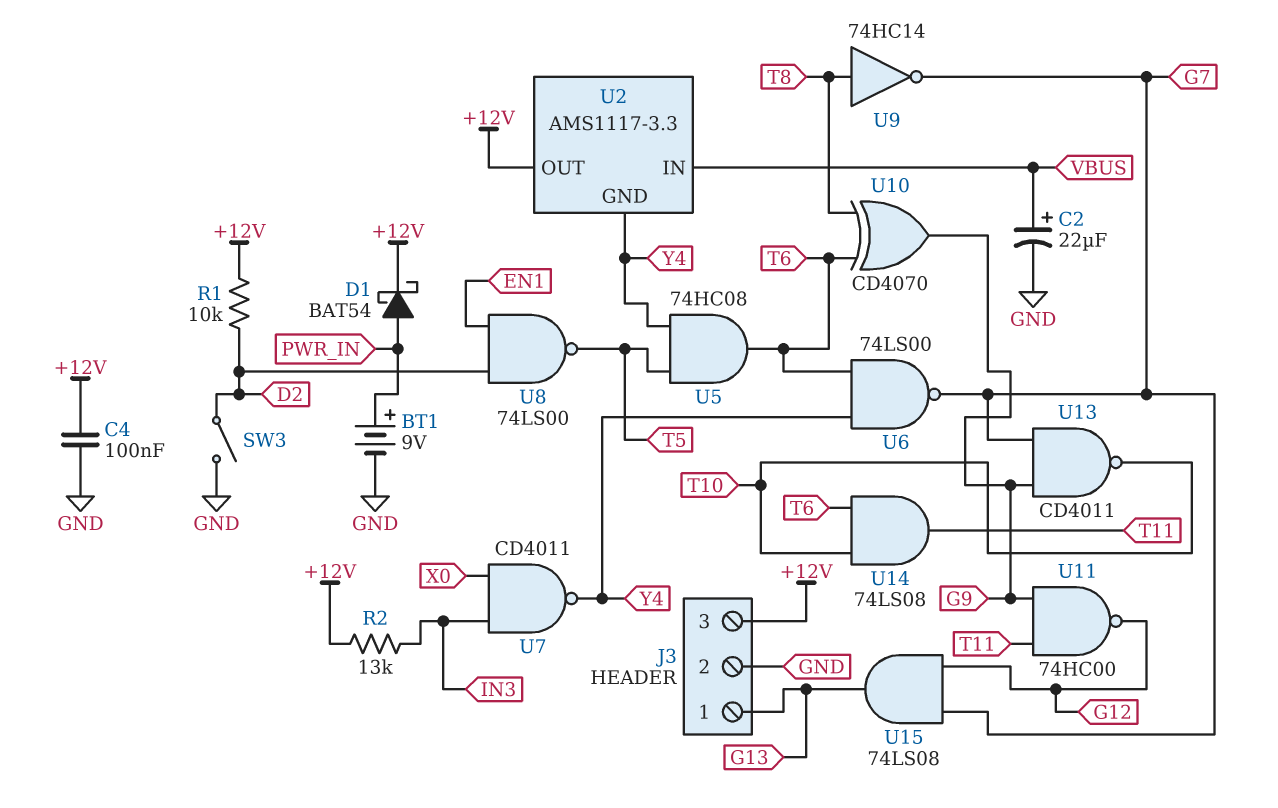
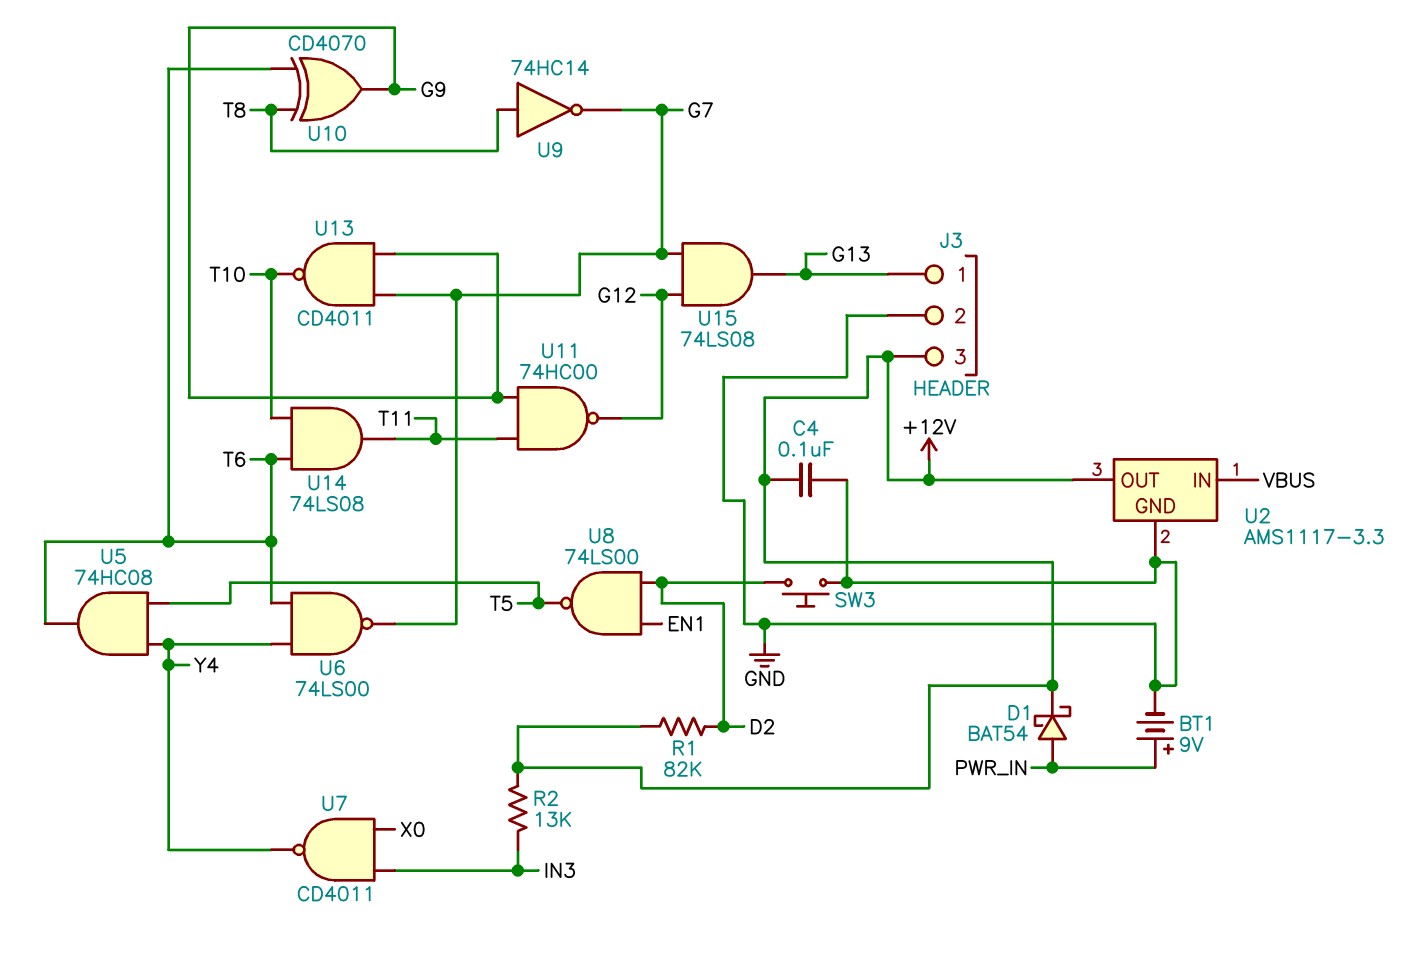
C2: 22uF (plus VBUS, minus GND) -> none
R1: 10k (+12V, D2) -> 82k (+12V, D2)
SW3: switch (D2, GND) -> button (D2, GND)
U2 pin GND: Y4 -> GND

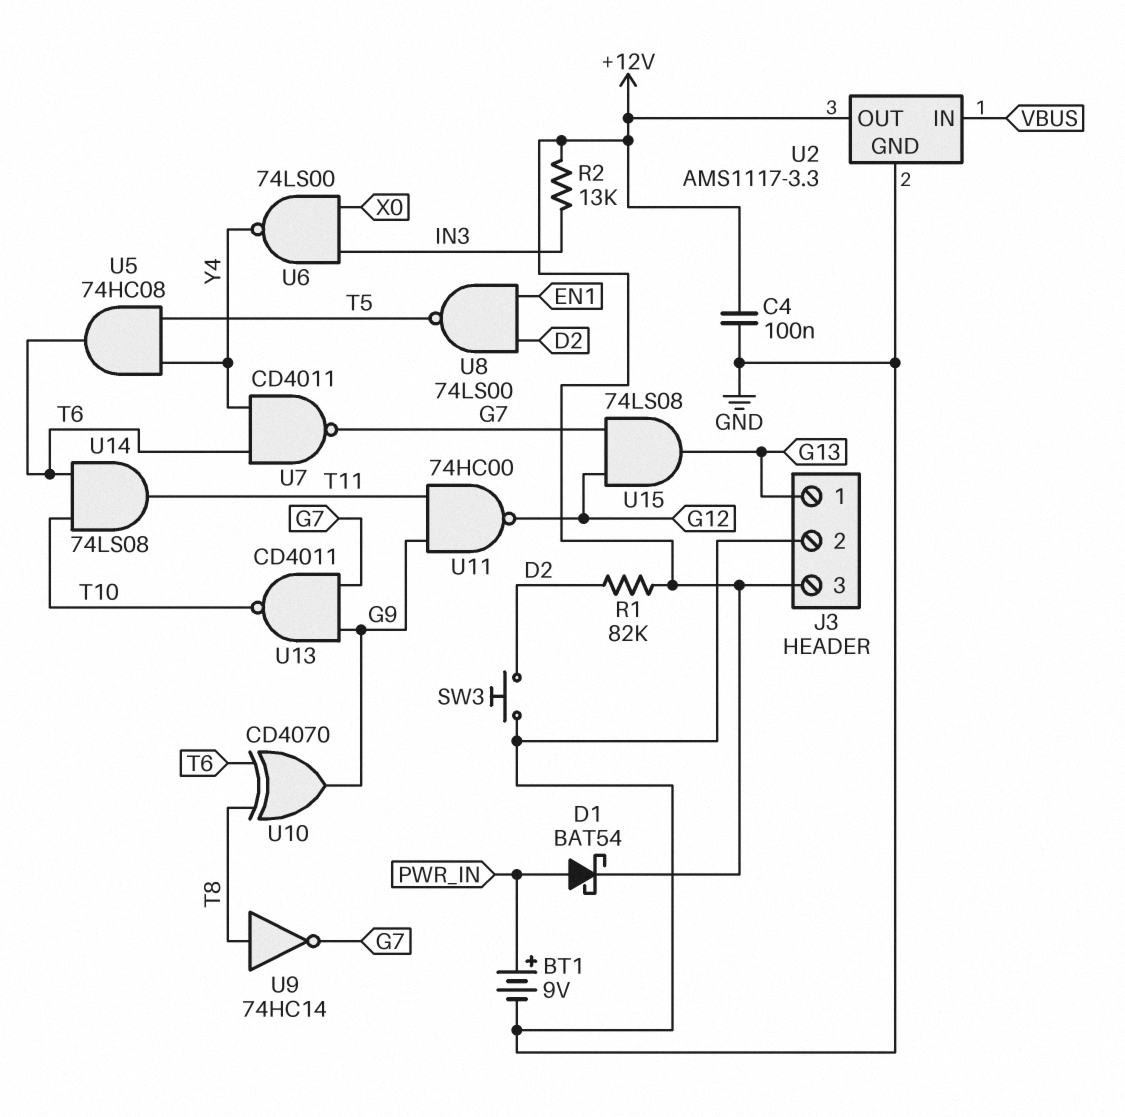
U6: NAND 74LS00 (in T6, in Y4, out G7) -> NAND 74LS00 (in IN3, in X0, out Y4)
U7: NAND CD4011 (in IN3, in X0, out Y4) -> NAND CD4011 (in T6, in Y4, out G7)

